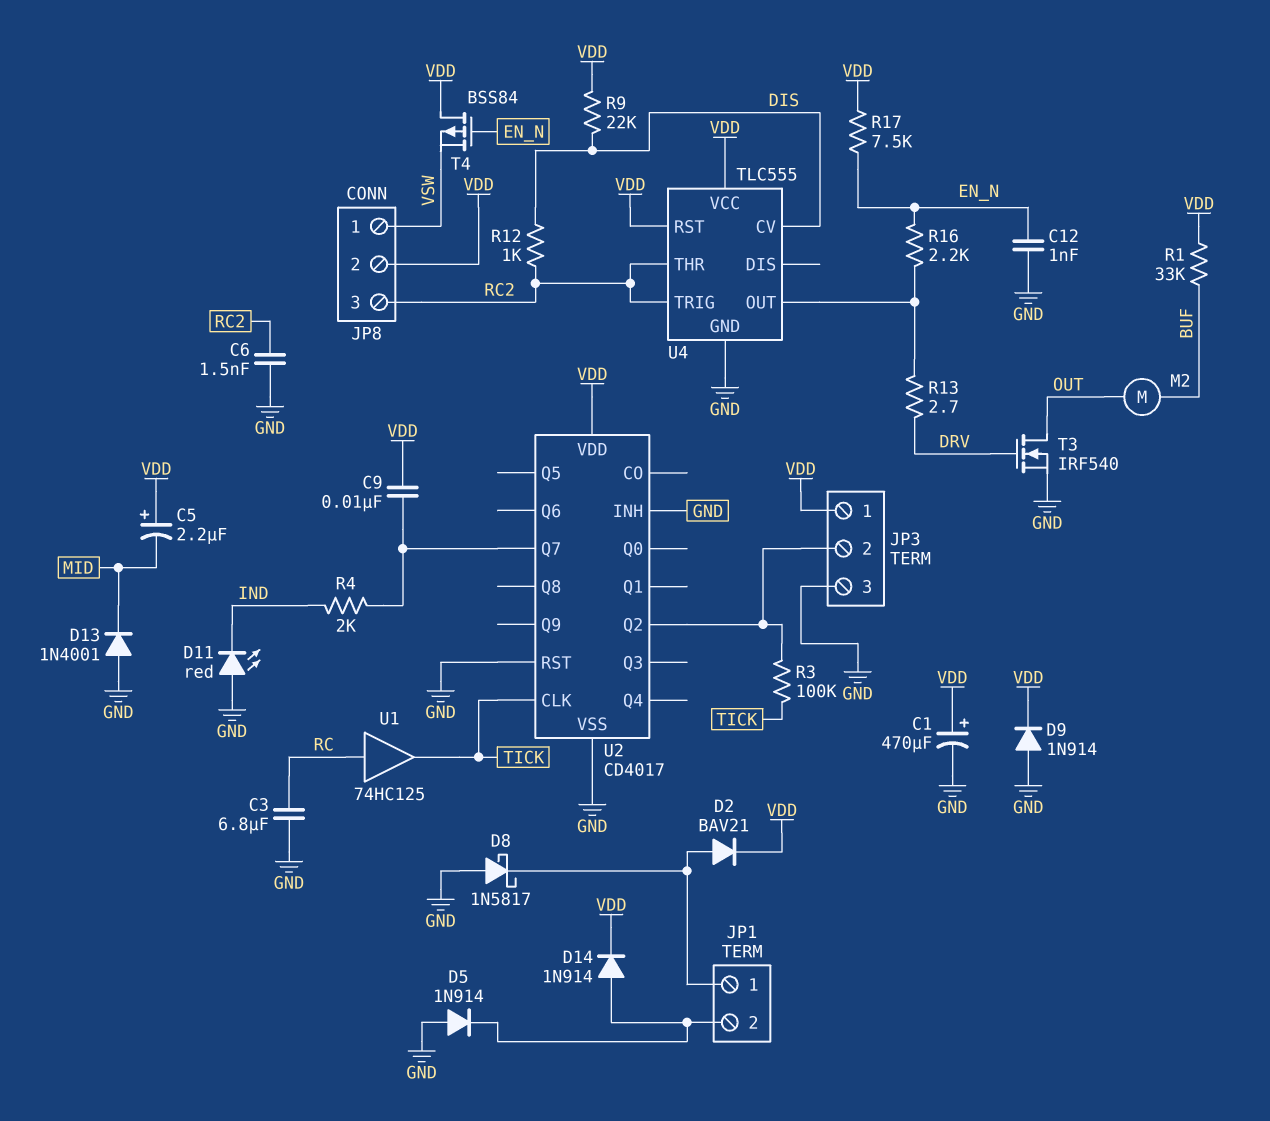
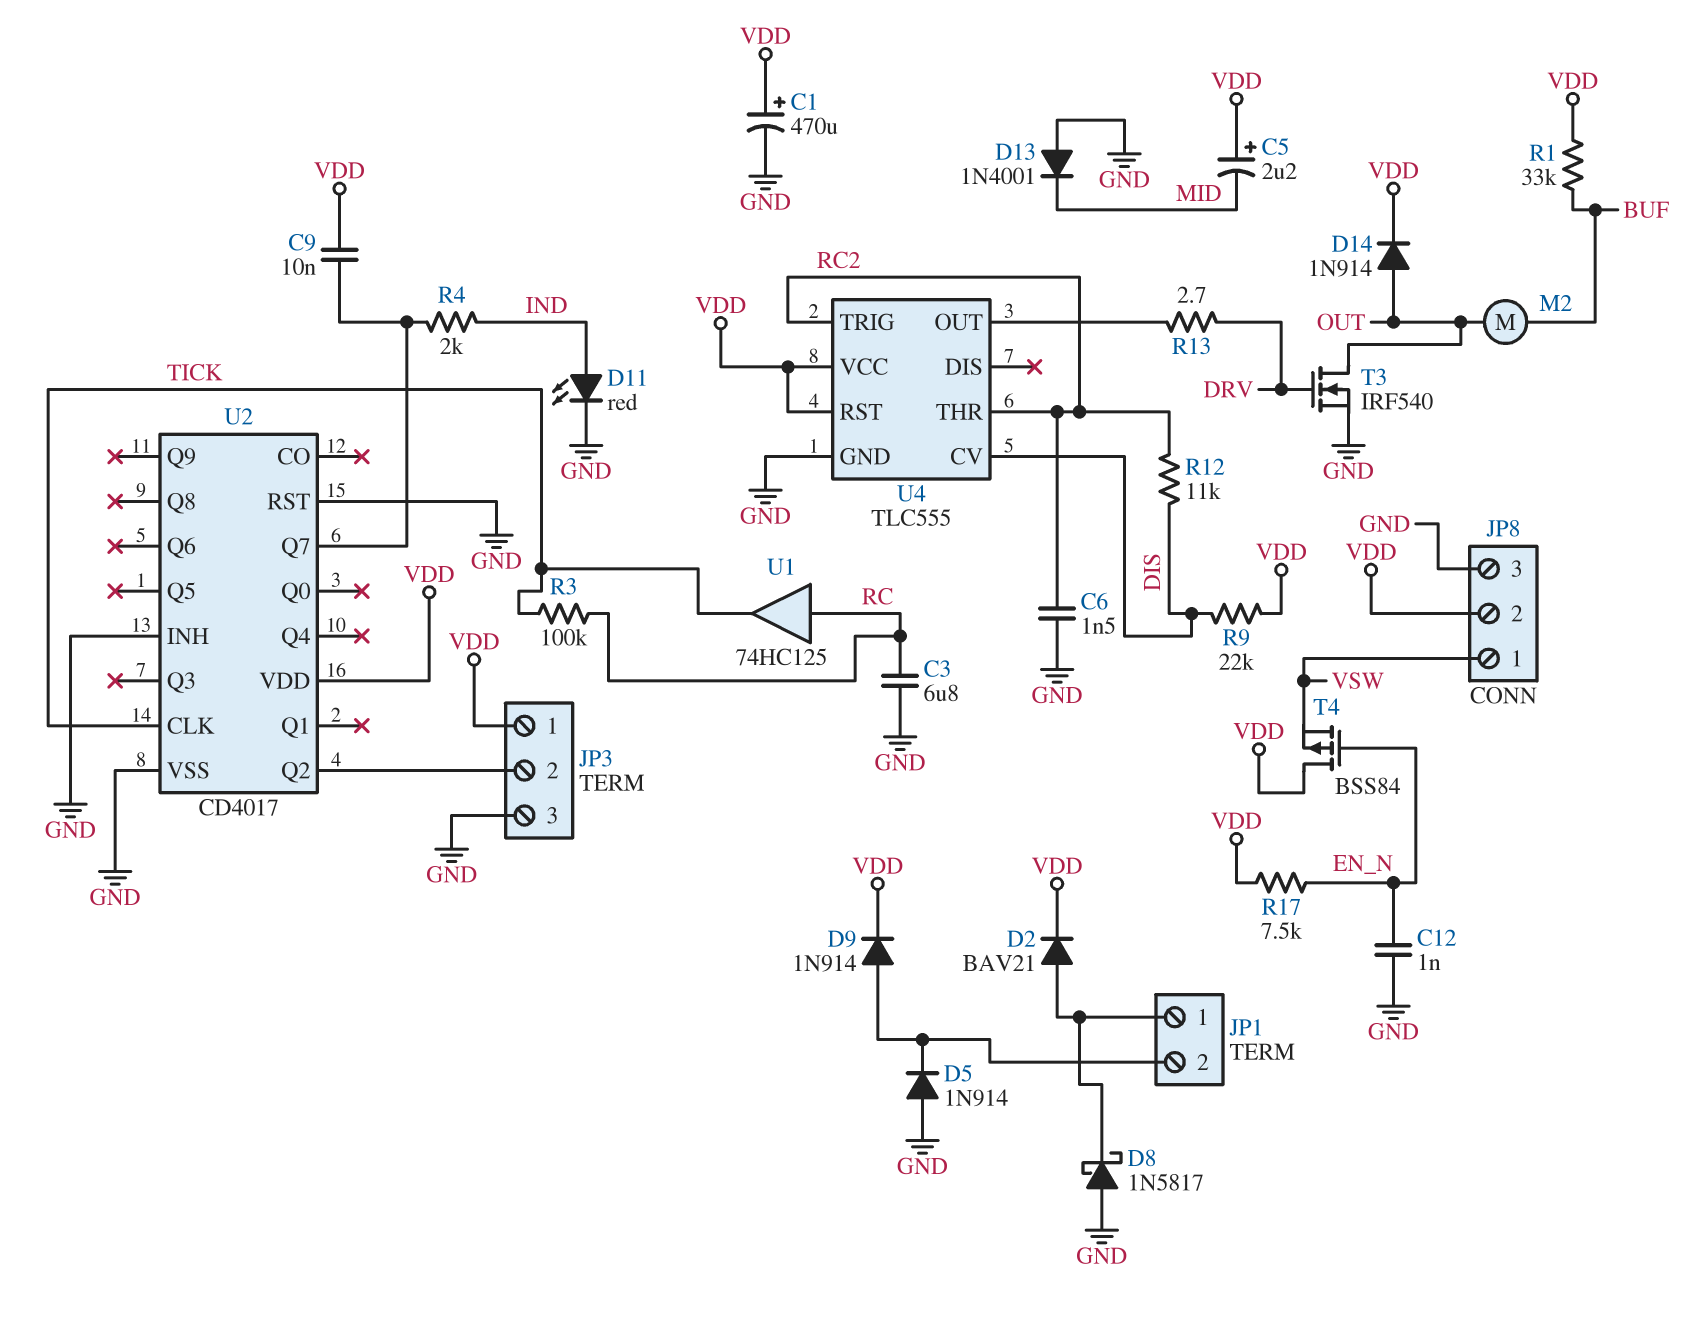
D9: diode 1N914 (A GND, K VDD) -> diode 1N914 (A JP1/2, K VDD)
D11: LED red (A GND, K IND) -> LED red (A IND, K GND)
D14: diode 1N914 (A JP1/2, K VDD) -> diode 1N914 (A OUT, K VDD)
JP8 pin 3: RC2 -> GND
R3: 100k (JP3/2, TICK) -> 100k (RC, TICK)
R12: 1k (DIS, RC2) -> 11k (DIS, RC2)
R16: 2.2k (EN_N, U4/OUT) -> none

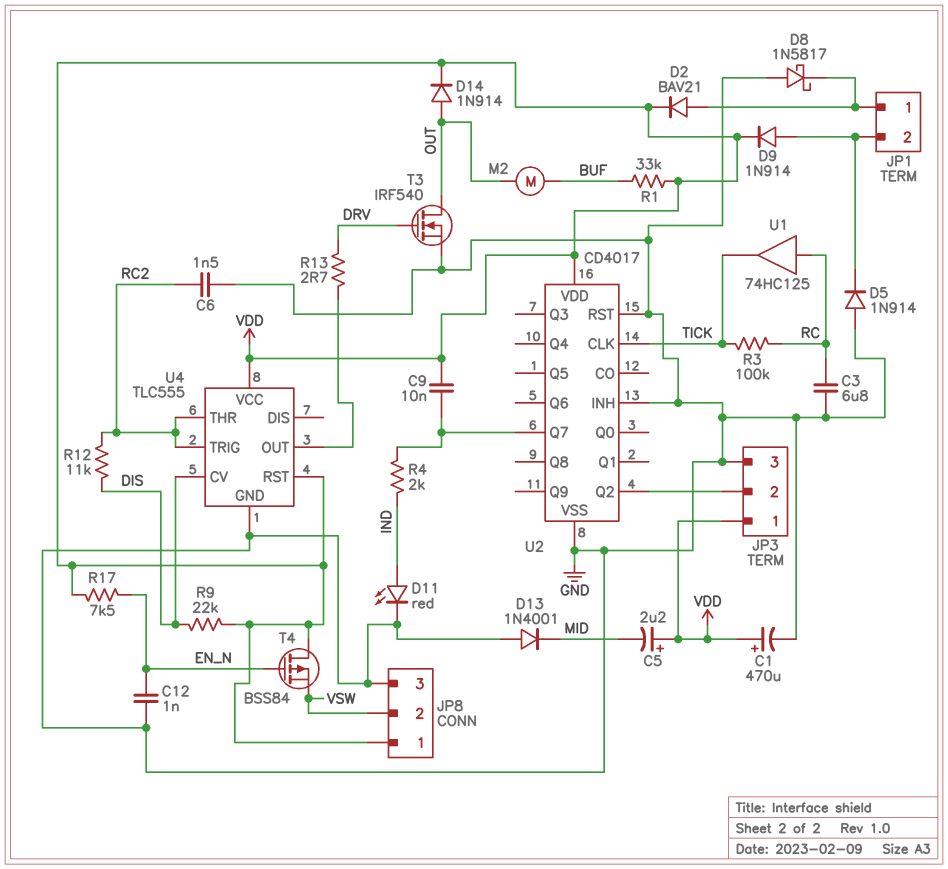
JP8 pin 1: VSW -> VDD
JP8 pin 2: VDD -> VSW

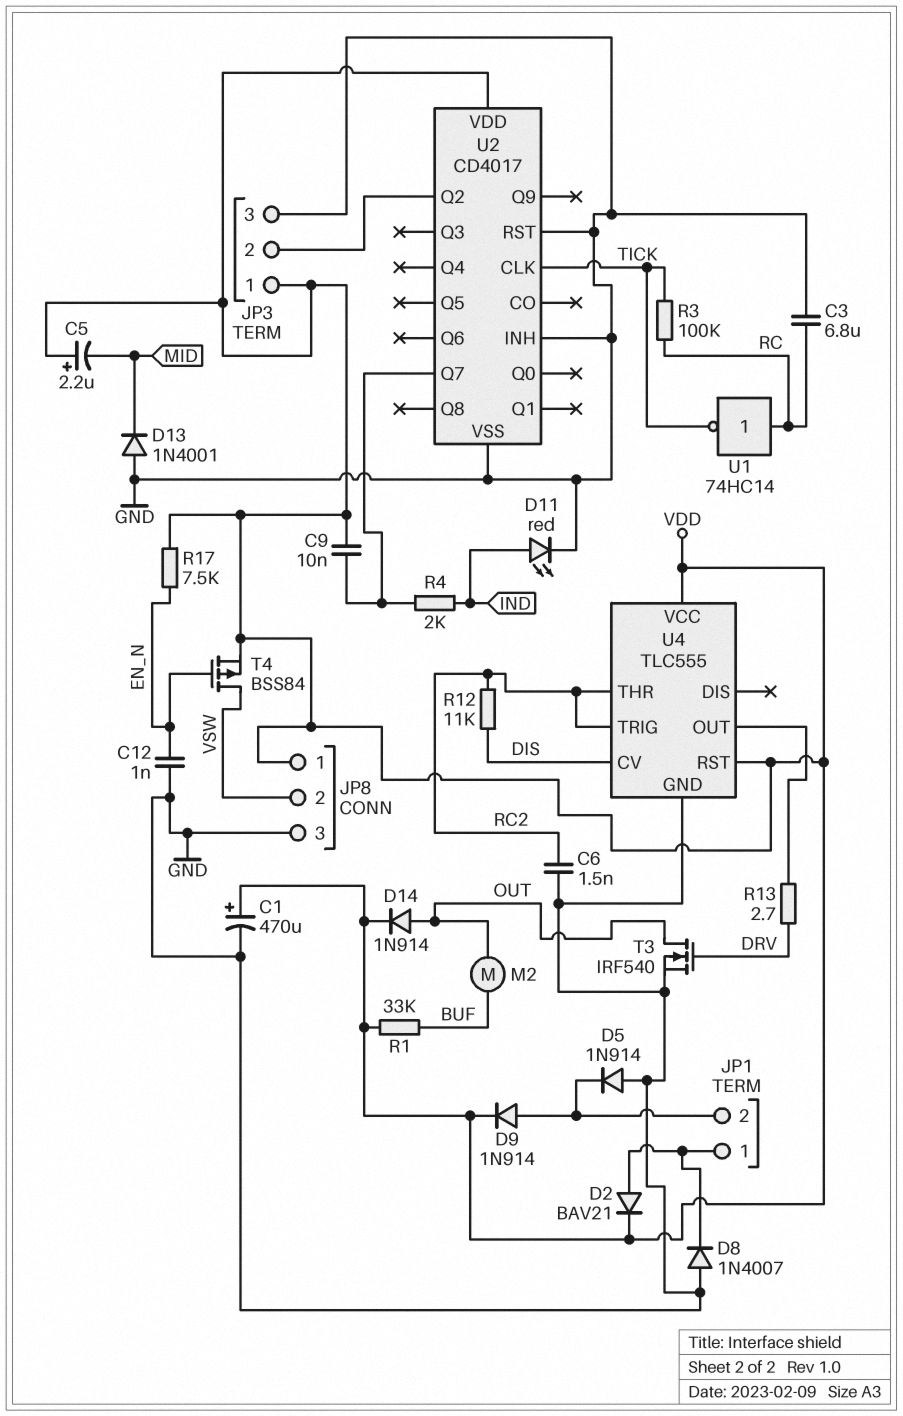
D8: schottky 1N5817 (A GND, K JP1/1) -> diode 1N4007 (A GND, K JP1/1)
R9: 22k (DIS, VDD) -> none
T4: PMOS BSS84 (G EN_N, D VDD, S VSW) -> PMOS BSS84 (G EN_N, D VSW, S VDD)
U1: buffer 74HC125 (in RC, out TICK) -> NOT 74HC14 (in RC, out TICK)

